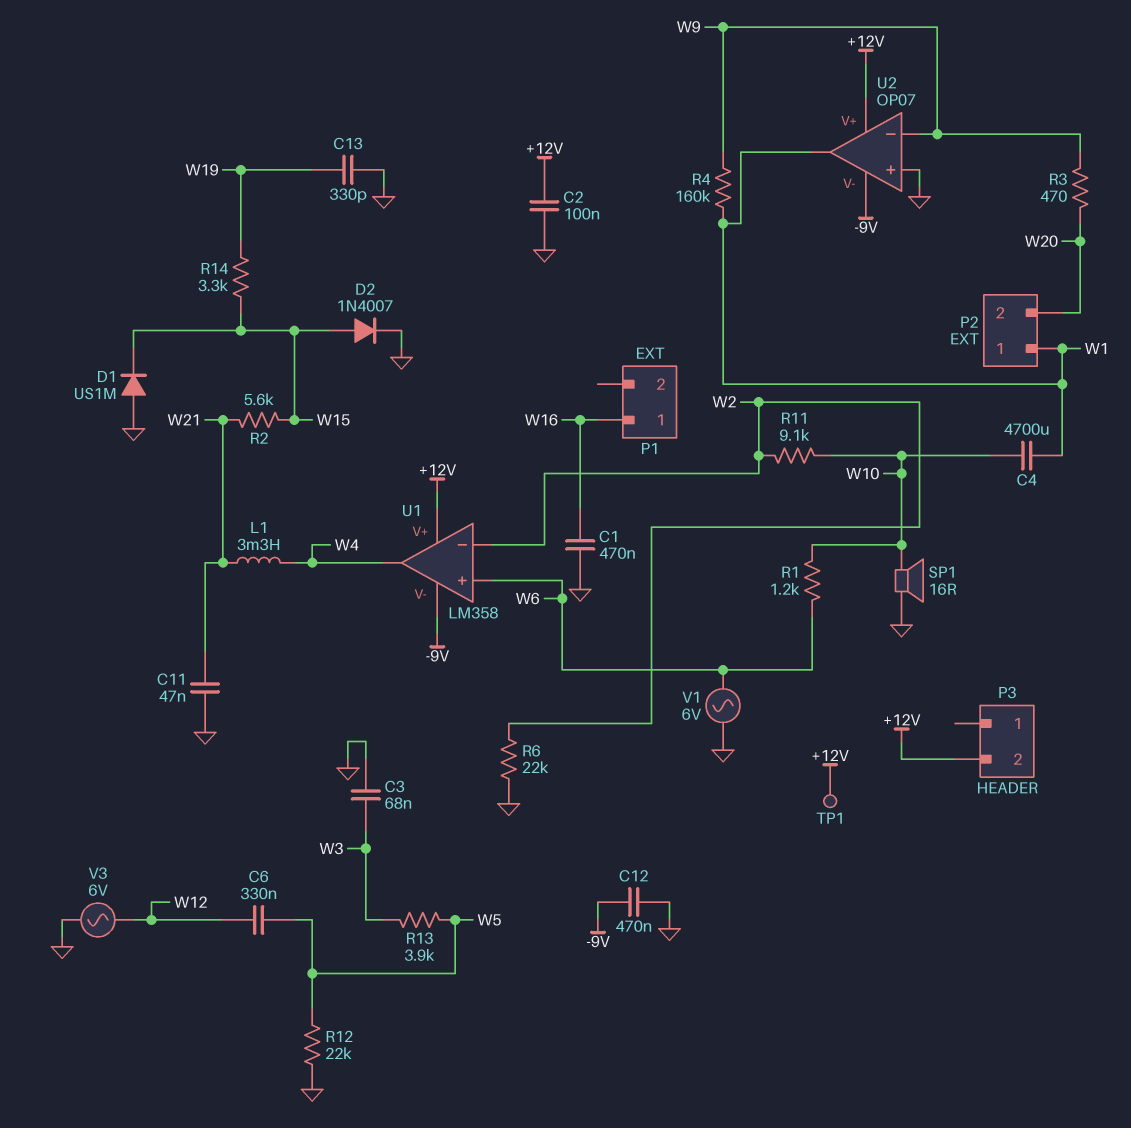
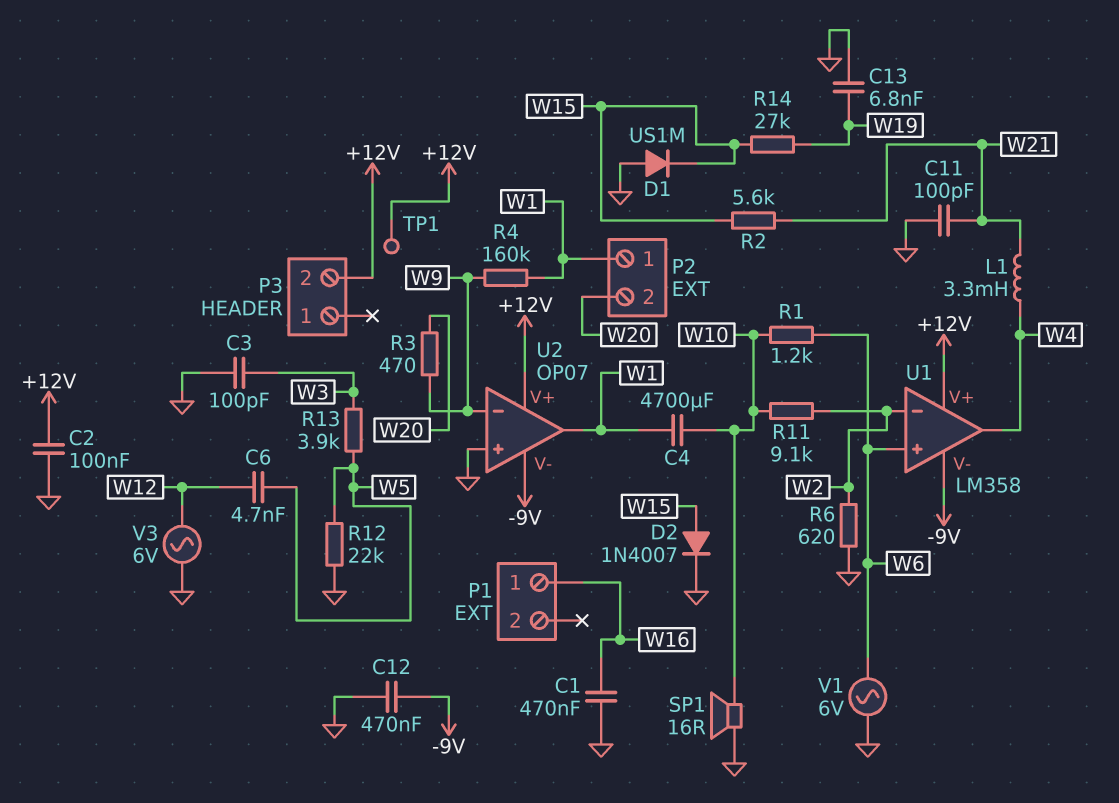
C3: 68nF (GND, W3) -> 100pF (GND, W3)
C6: 330nF (W5, W12) -> 4.7nF (W5, W12)
C11: 47nF (GND, W21) -> 100pF (GND, W21)
C13: 330pF (GND, W19) -> 6.8nF (GND, W19)
R6: 22k (GND, W2) -> 620 (GND, W2)
R14: 3.3k (W15, W19) -> 27k (W15, W19)

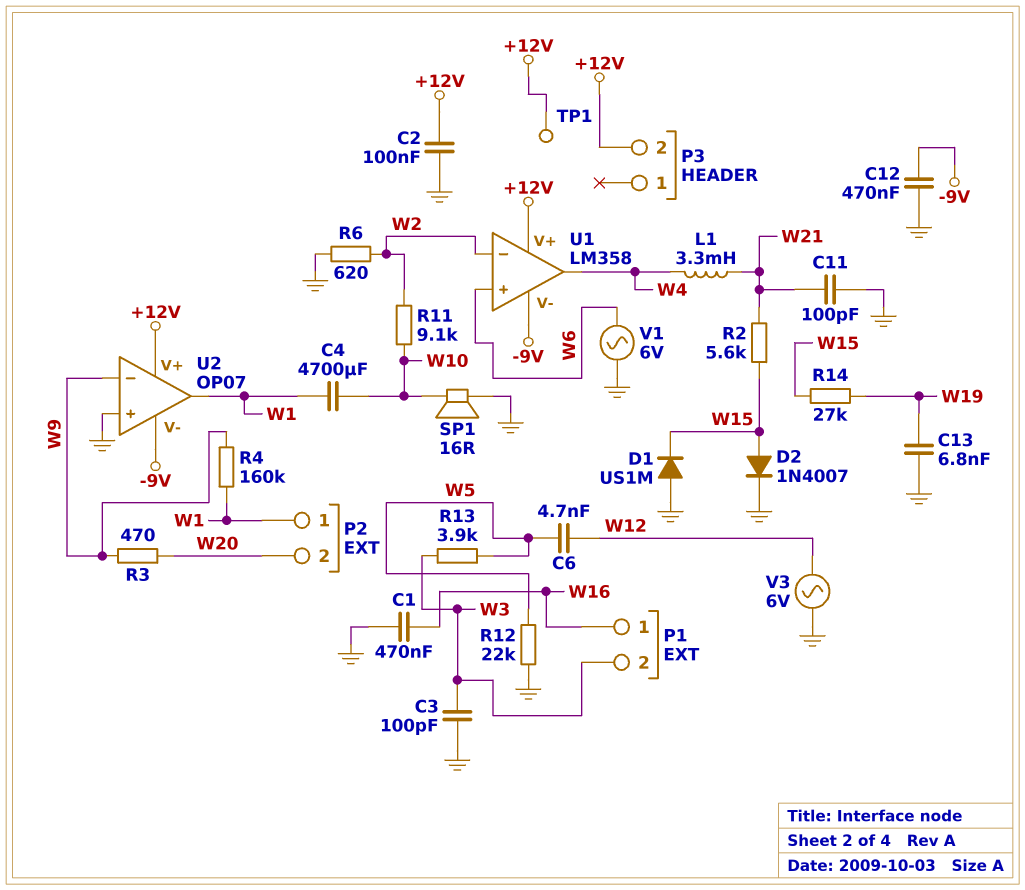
P1 pin 2: none -> W3
R1: 1.2k (W6, W10) -> none

